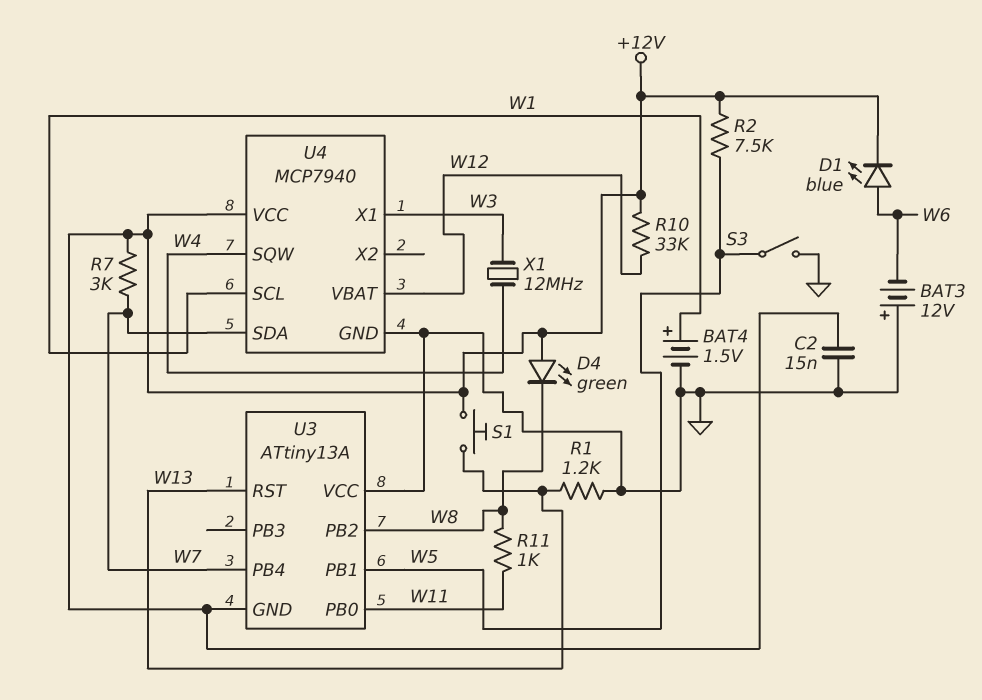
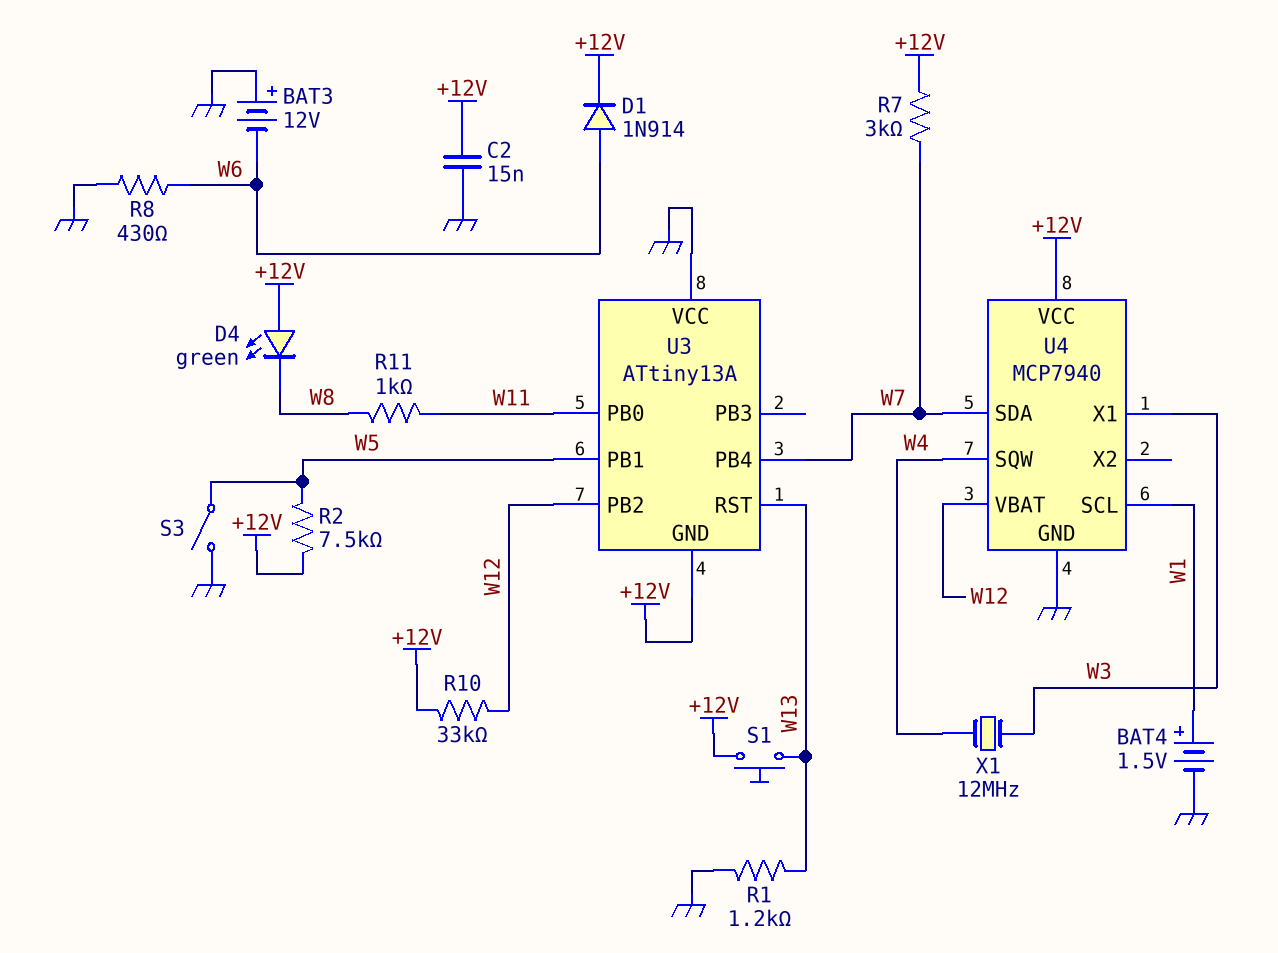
D1: LED blue (A W6, K +12V) -> diode 1N914 (A W6, K +12V)
R8: none -> 430 (GND, W6)
U3 pin PB2: W8 -> W12

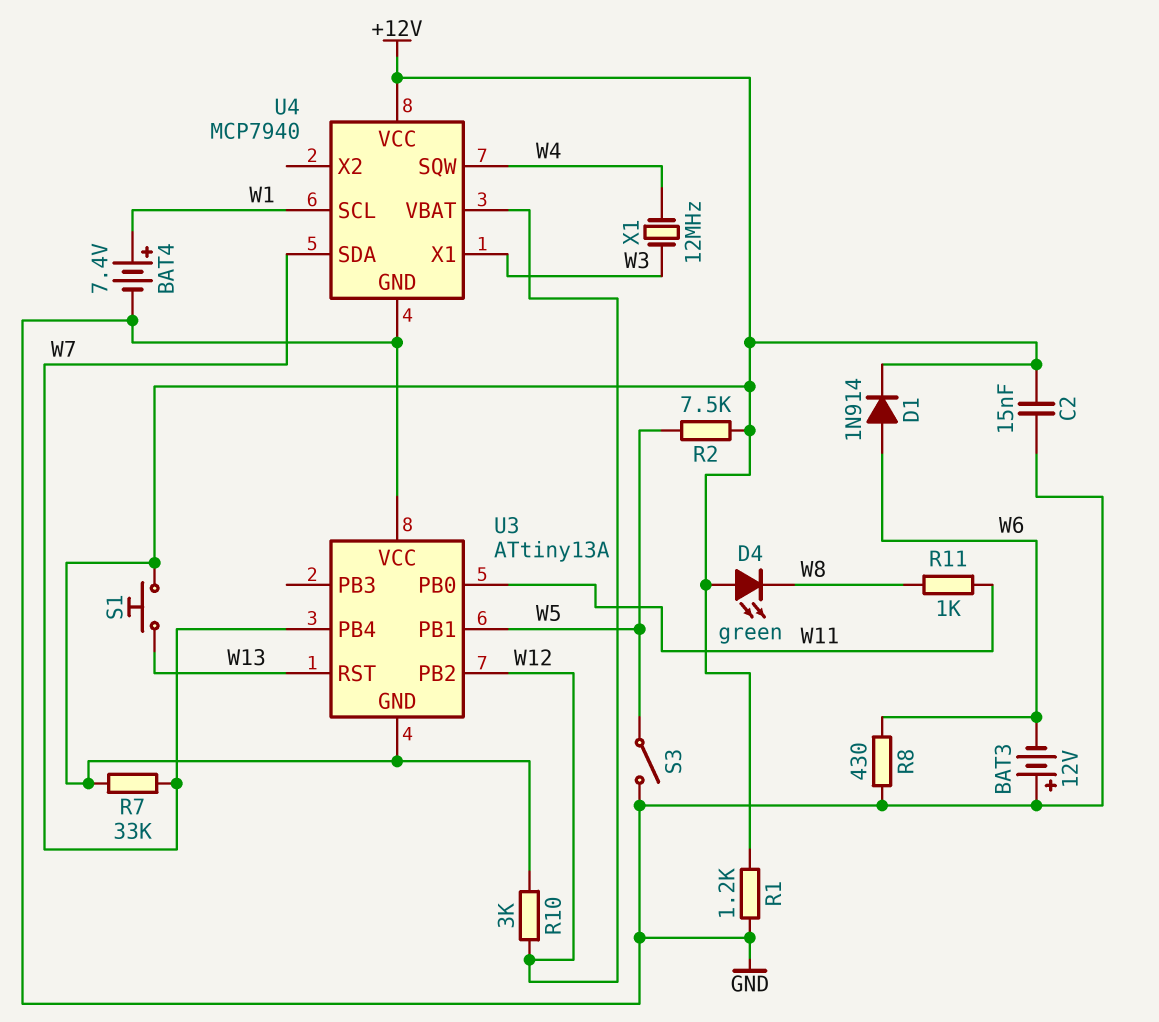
BAT4: 1.5V (plus W1, minus GND) -> 7.4V (plus W1, minus GND)
R1: 1.2k (GND, W13) -> 1.2k (+12V, GND)
R7: 3k (+12V, W7) -> 33k (+12V, W7)
R10: 33k (+12V, W12) -> 3k (+12V, W12)

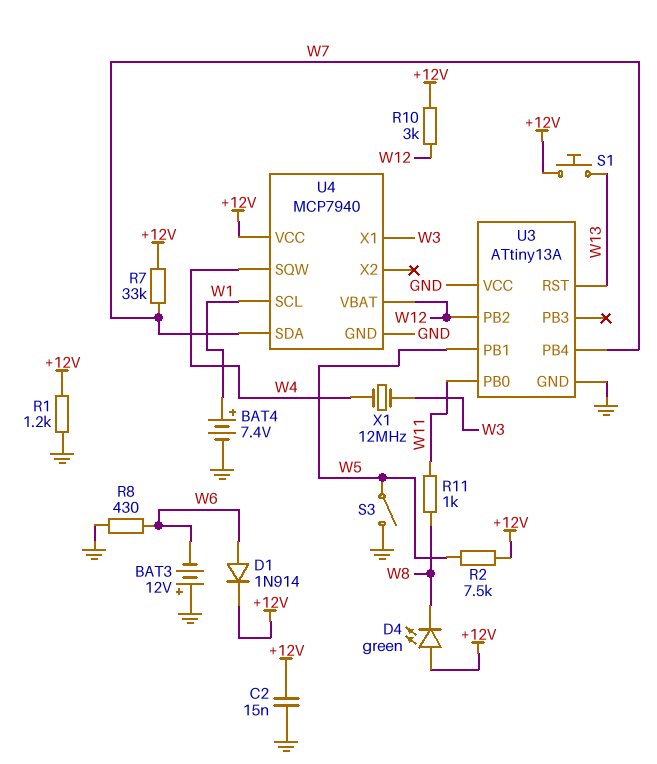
U3 pin GND: +12V -> GND

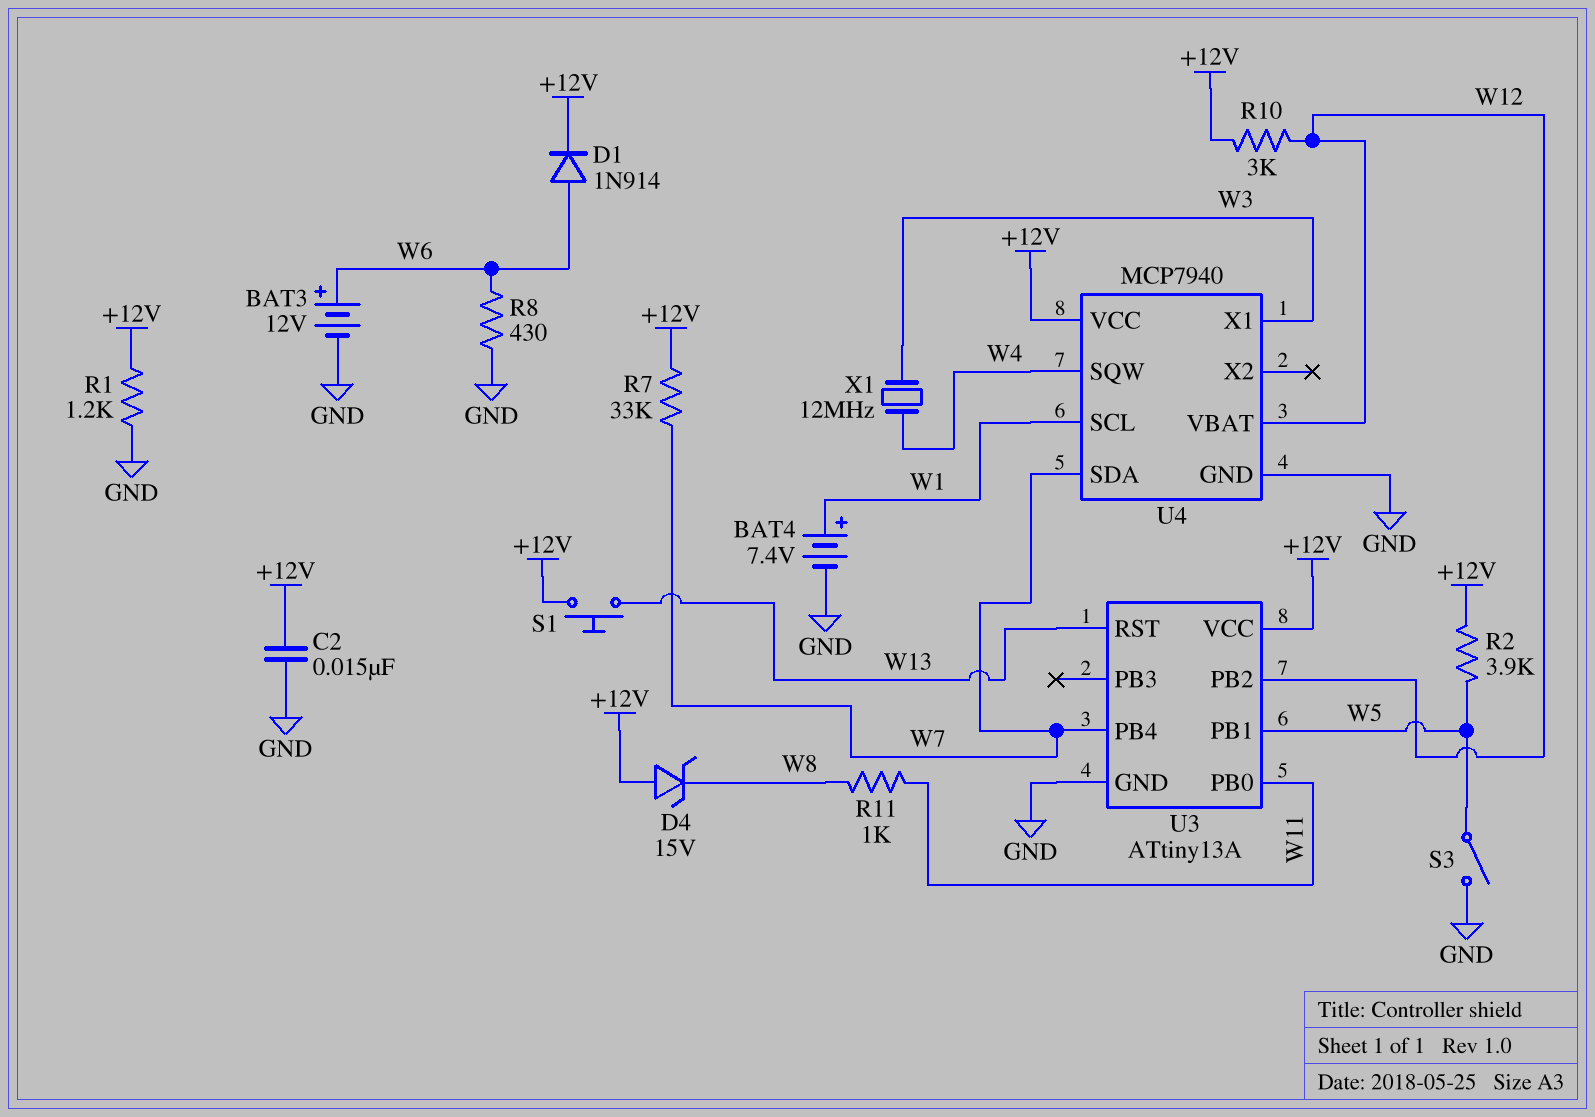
BAT3: 12V (plus GND, minus W6) -> 12V (plus W6, minus GND)
D4: LED green (A +12V, K W8) -> zener 15V (A +12V, K W8)
R2: 7.5k (+12V, W5) -> 3.9k (+12V, W5)
U3 pin VCC: GND -> +12V

